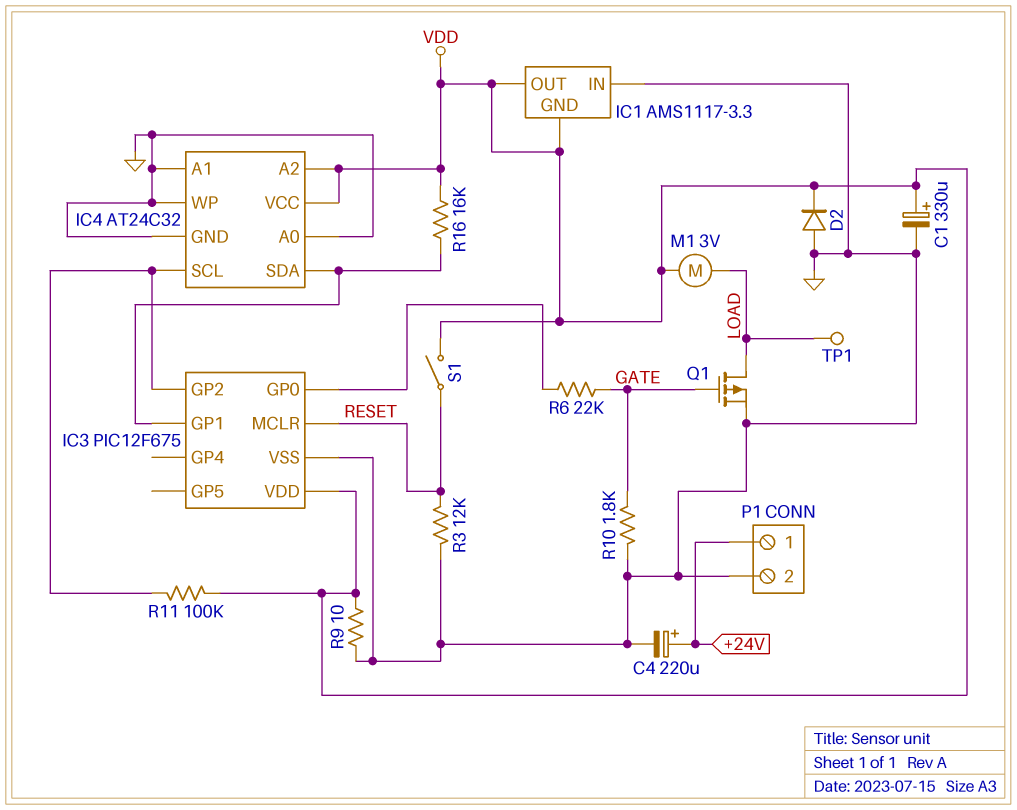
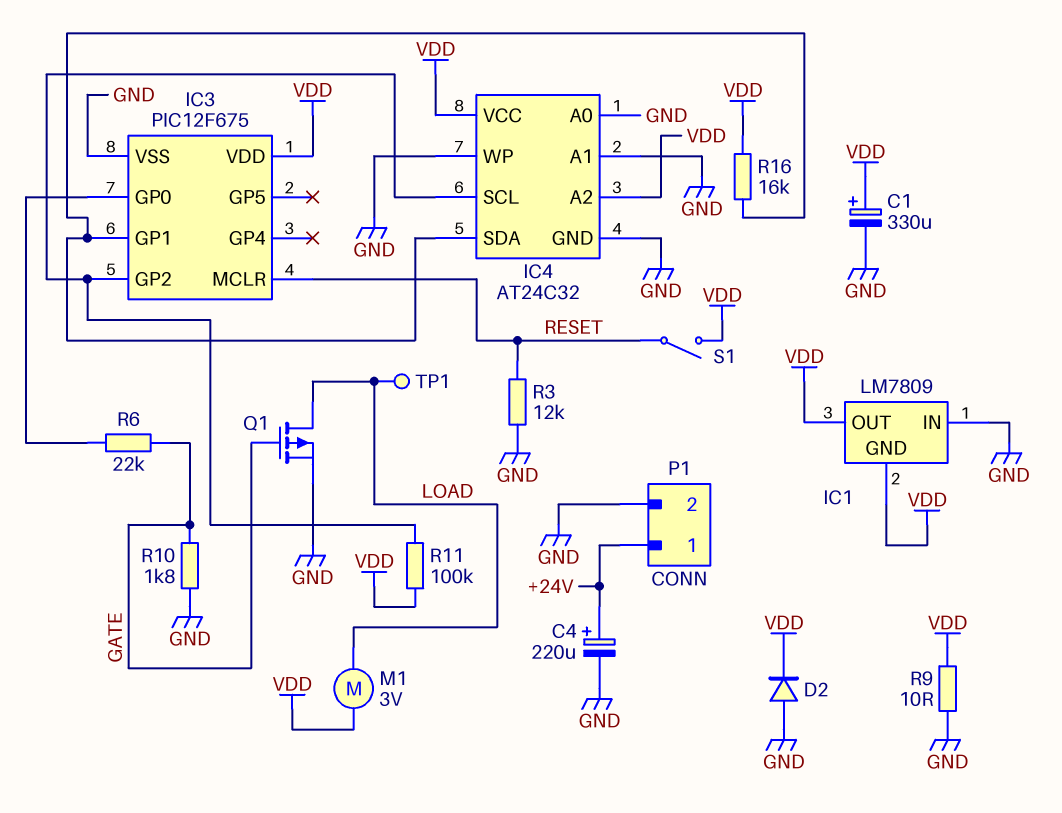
IC1: AMS1117-3.3 -> LM7809

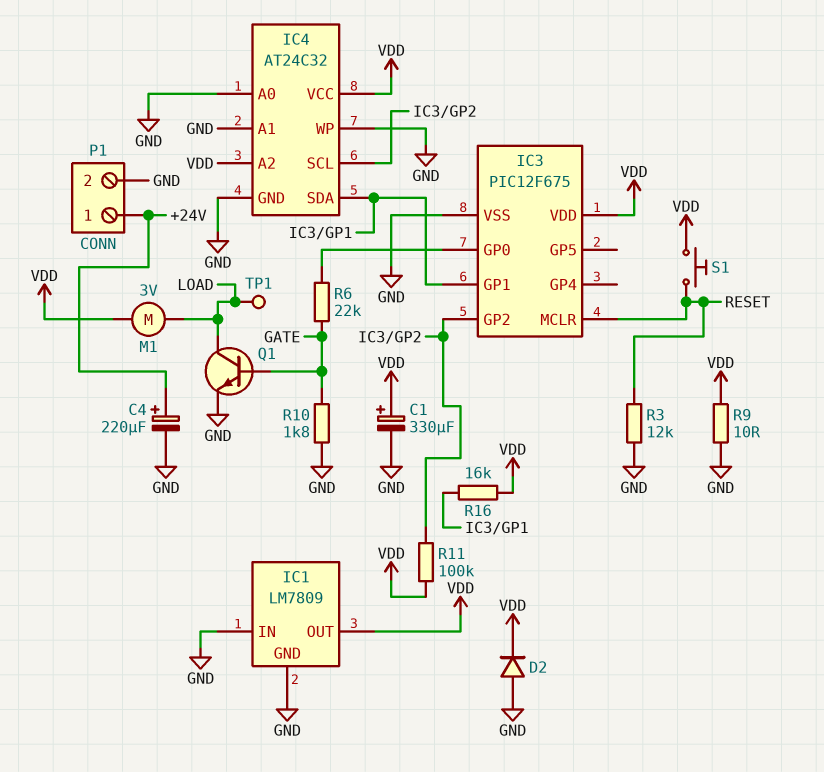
IC1 pin GND: VDD -> GND
Q1: PMOS (G GATE, D LOAD, S GND) -> NPN (B GATE, C LOAD, E GND)
S1: switch (RESET, VDD) -> button (RESET, VDD)

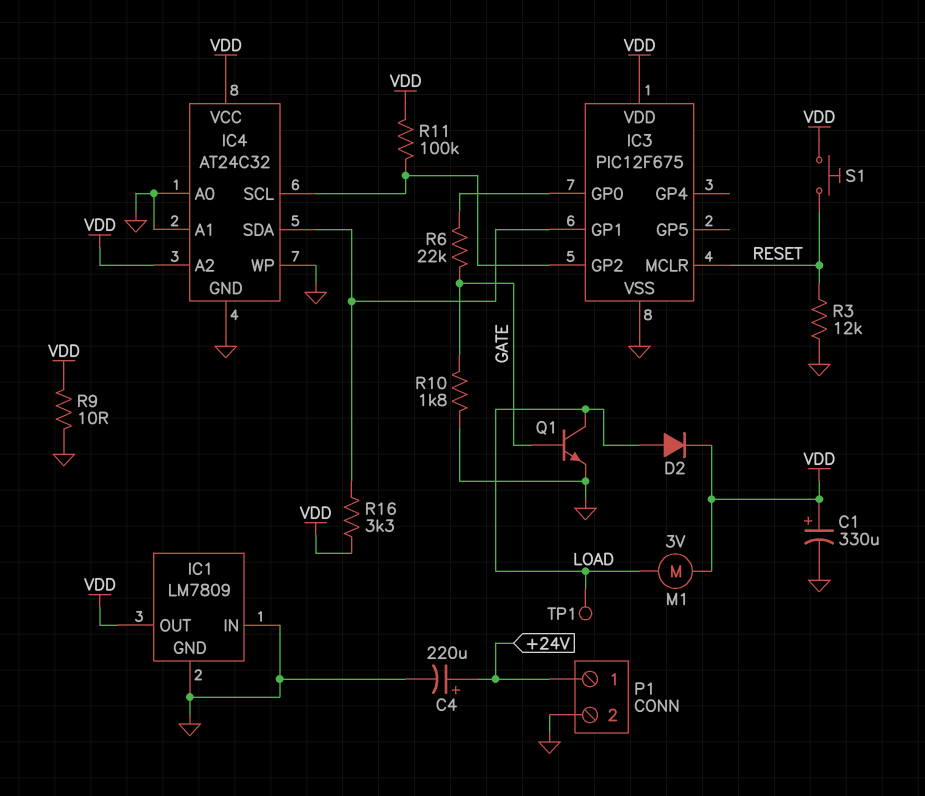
D2: diode (A GND, K VDD) -> diode (A LOAD, K VDD)
R16: 16k (IC3/GP1, VDD) -> 3.3k (IC3/GP1, VDD)

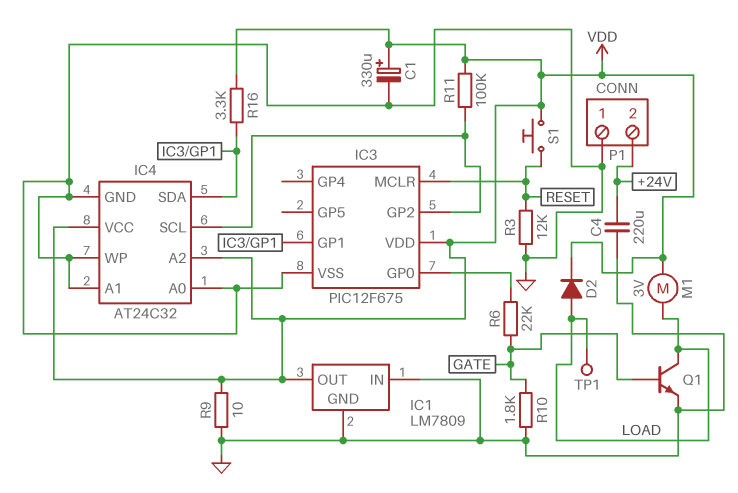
C4: 220uF (plus +24V, minus GND) -> 220uF (+24V, GND)
P1 pin 1: +24V -> GND
P1 pin 2: GND -> +24V

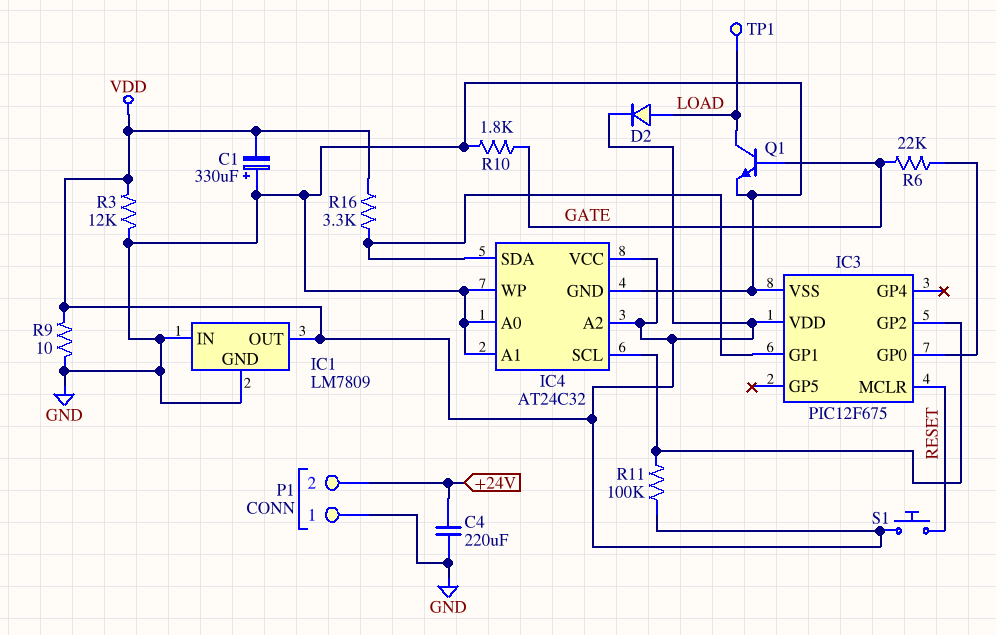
C1: 330uF (plus VDD, minus GND) -> 330uF (plus GND, minus VDD)
M1: motor 3V (LOAD, VDD) -> none
R3: 12k (GND, RESET) -> 12k (GND, VDD)

